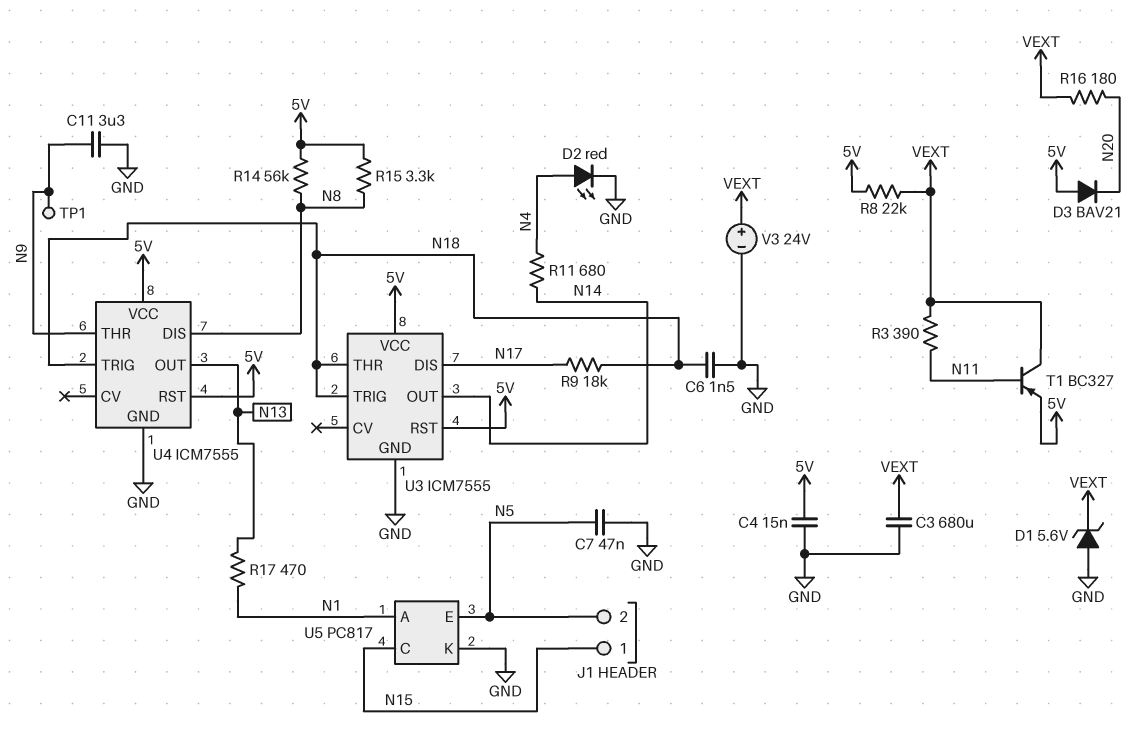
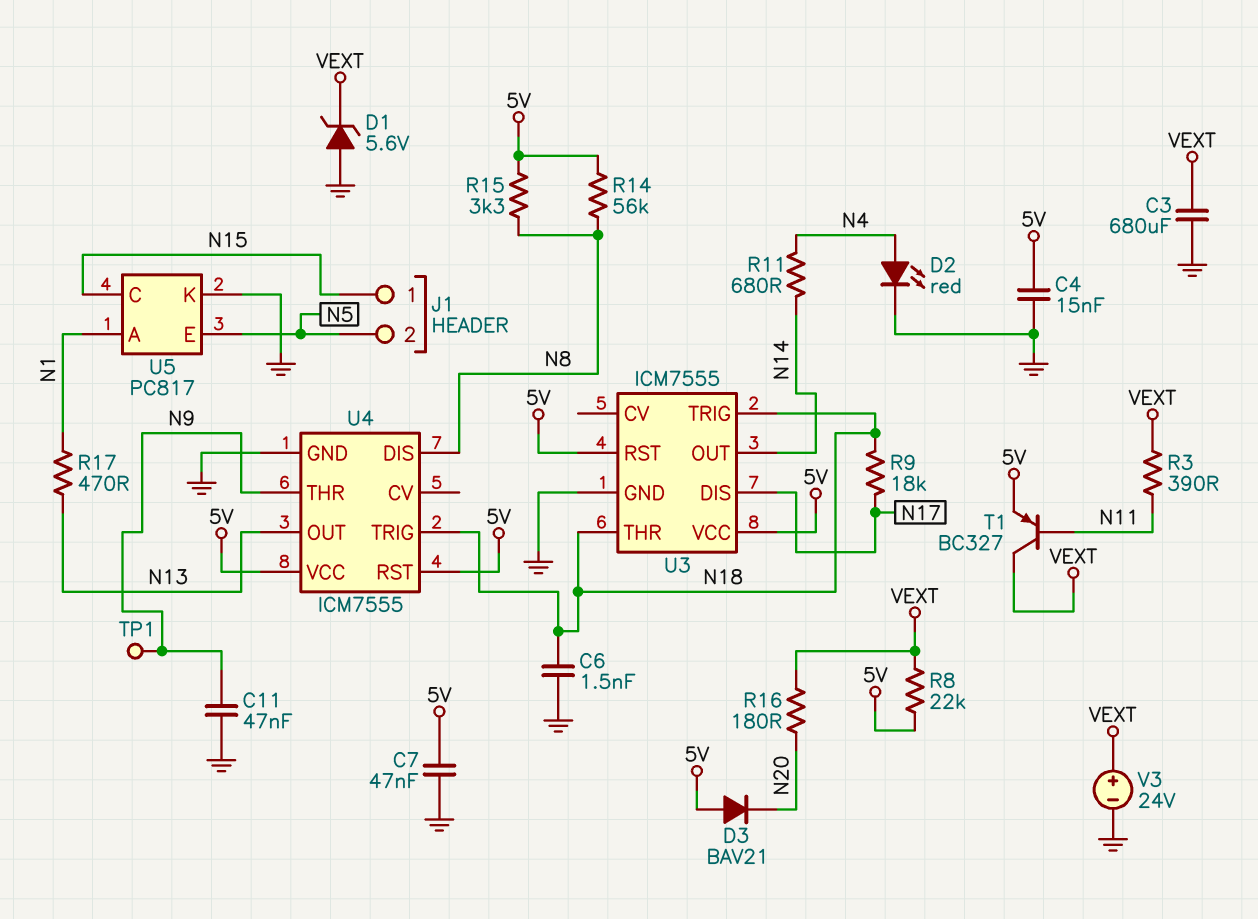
C7: 47nF (GND, N5) -> 47nF (5V, GND)
C11: 3.3uF (GND, N9) -> 47nF (GND, N9)

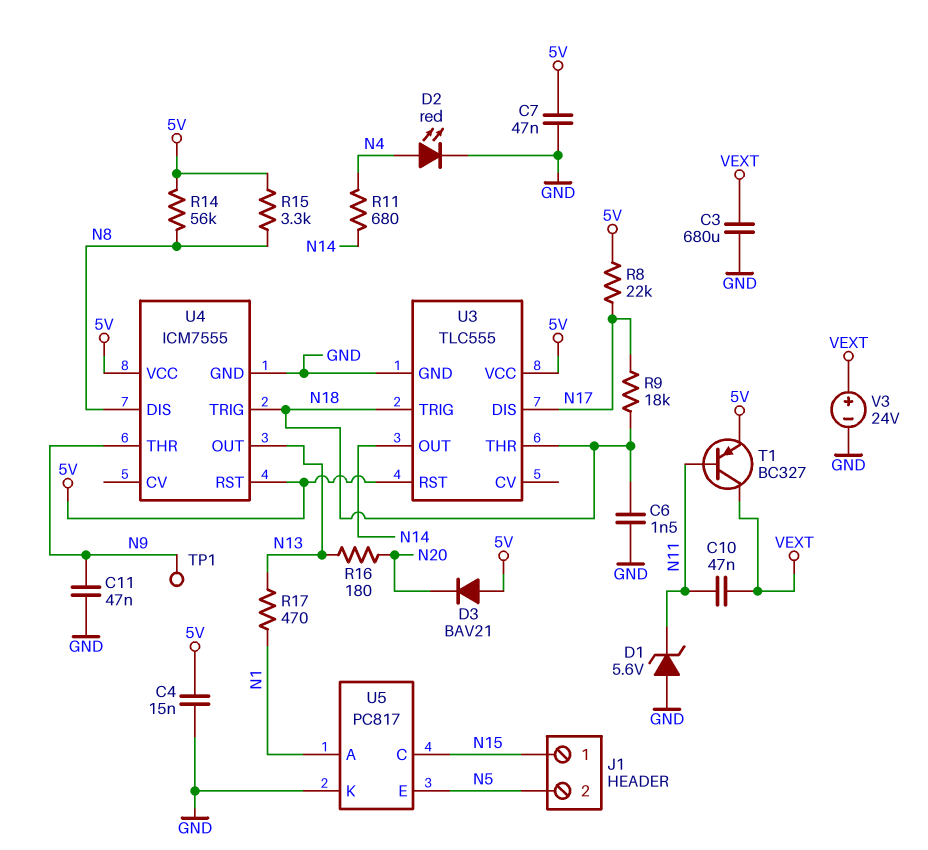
C10: none -> 47nF (N11, VEXT)
D1: zener 5.6V (A GND, K VEXT) -> zener 5.6V (A GND, K N11)
R3: 390 (N11, VEXT) -> none
R8: 22k (5V, VEXT) -> 22k (5V, N17)
R16: 180 (N20, VEXT) -> 180 (N13, N20)
U3: ICM7555 -> TLC555

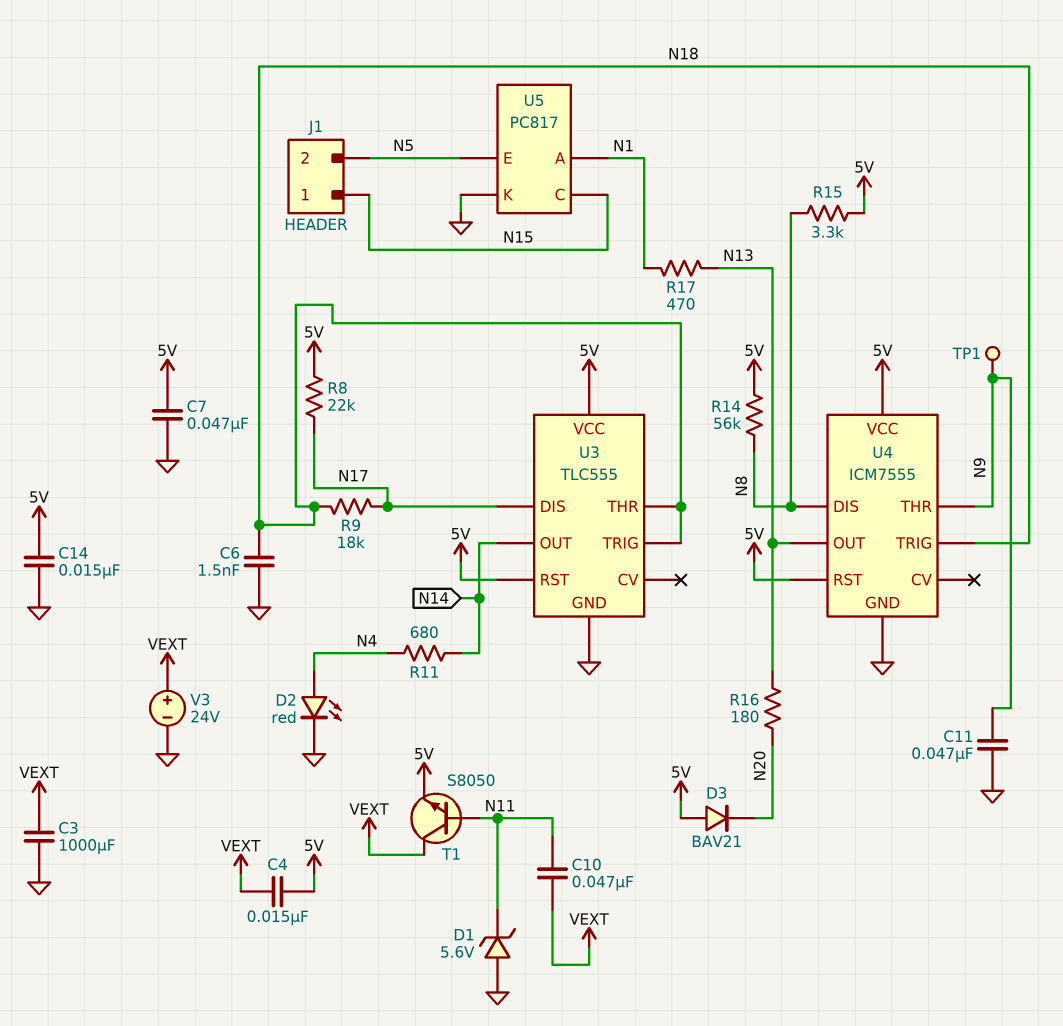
C3: 680uF (GND, VEXT) -> 1000uF (GND, VEXT)
C4: 15nF (5V, GND) -> 15nF (5V, VEXT)
C14: none -> 15nF (5V, GND)
T1: PNP BC327 (B N11, C VEXT, E 5V) -> NPN S8050 (B N11, C VEXT, E 5V)

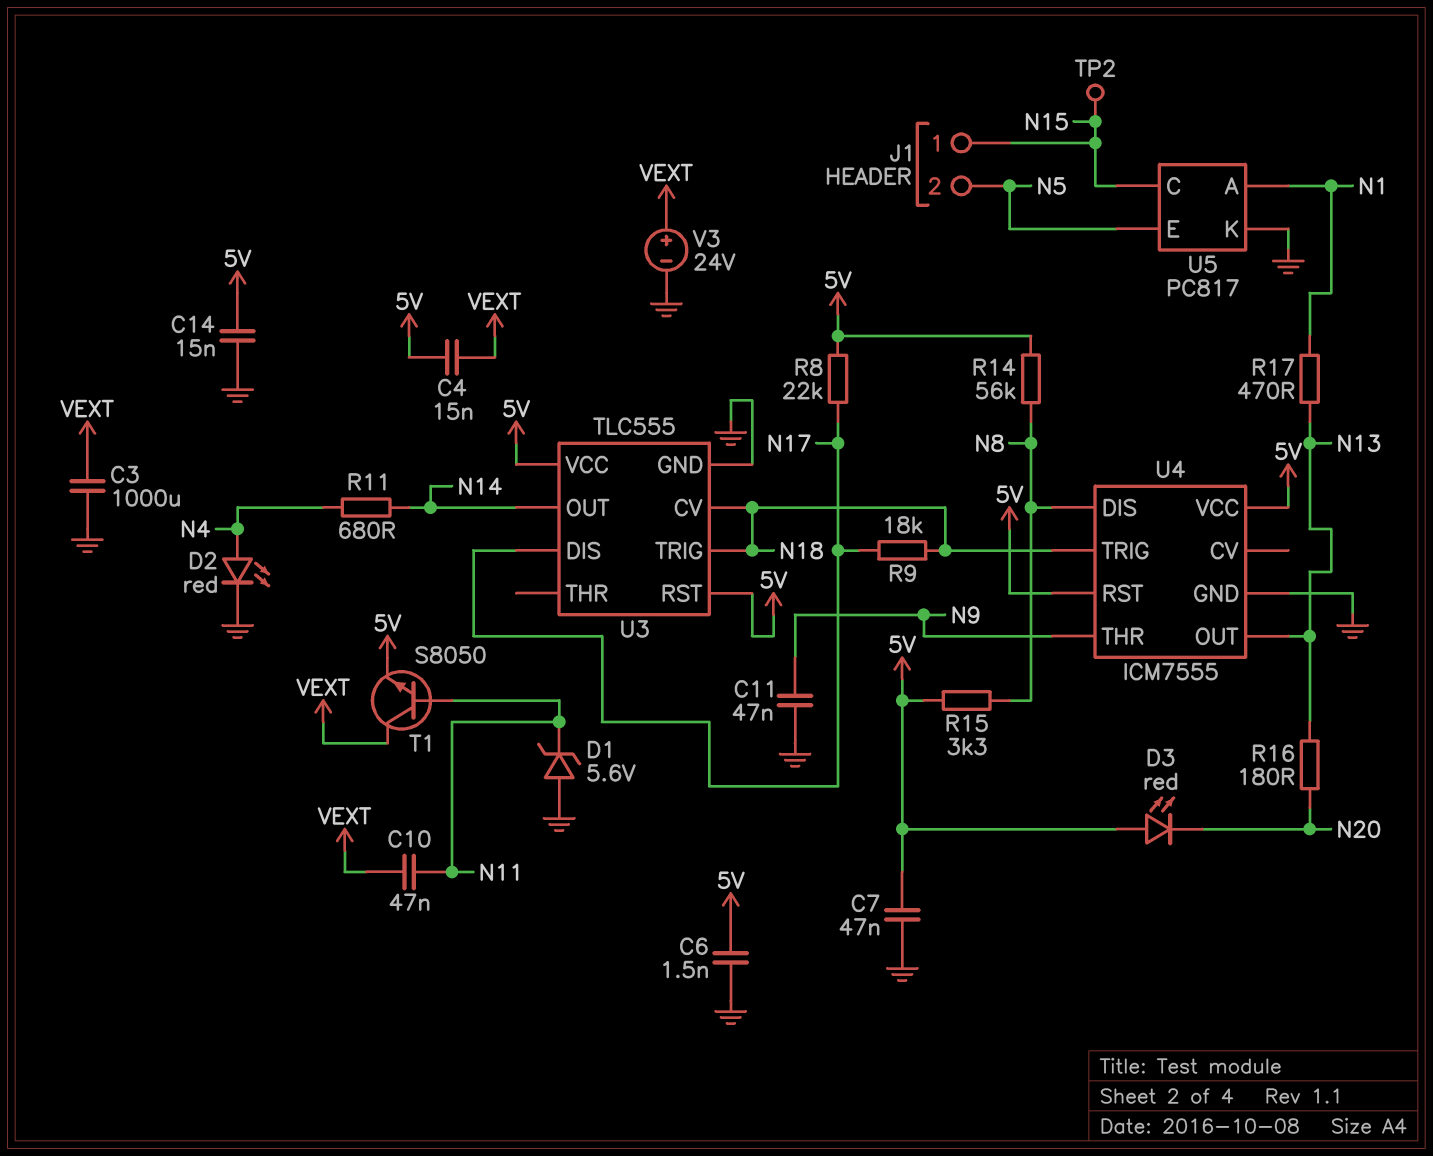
C6: 1.5nF (GND, N18) -> 1.5nF (5V, GND)
D3: diode BAV21 (A 5V, K N20) -> LED red (A 5V, K N20)
TP1: test point (N9) -> none
TP2: none -> test point (N15)
U3 pin CV: none -> N18
U3 pin THR: N18 -> none

